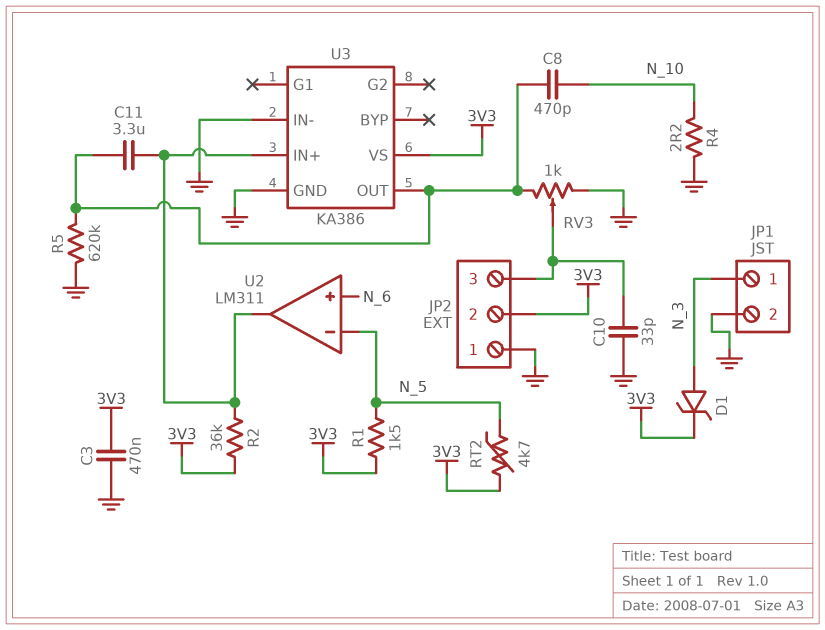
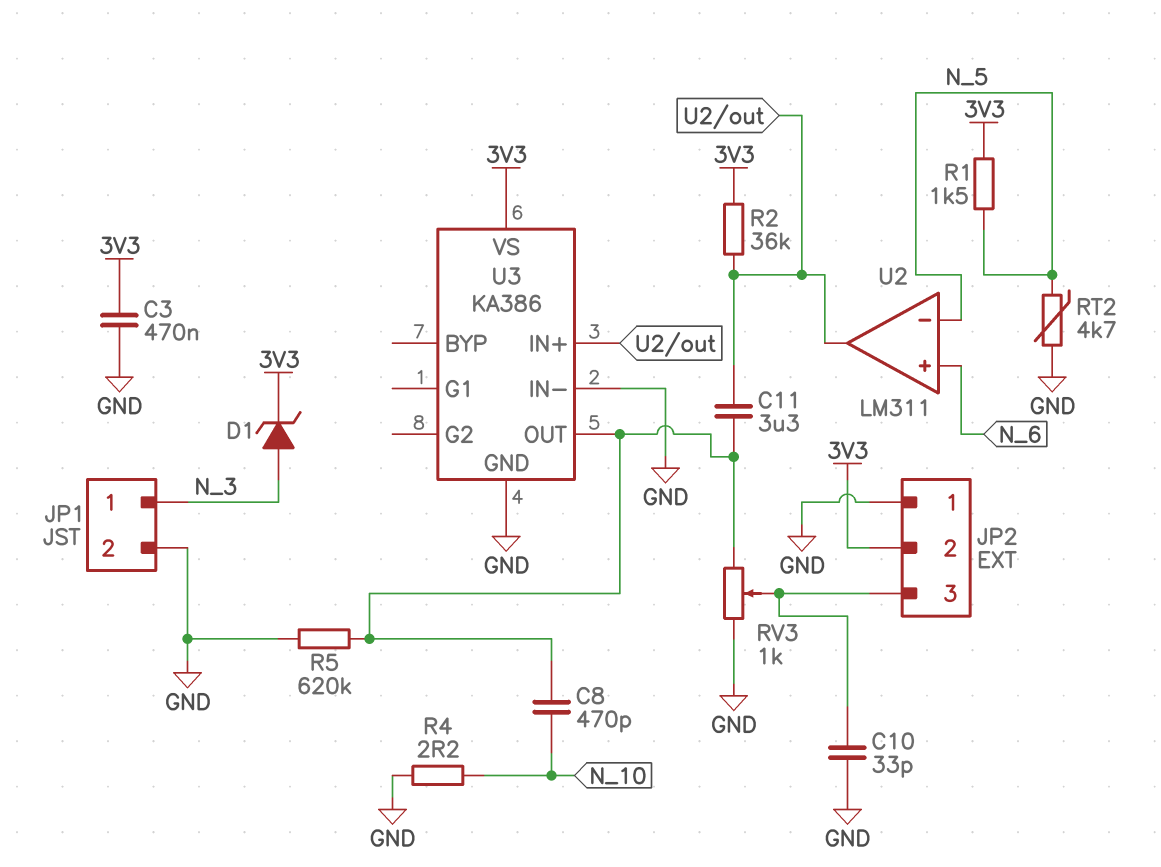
RT2: 4.7k (3V3, N_5) -> 4.7k (GND, N_5)

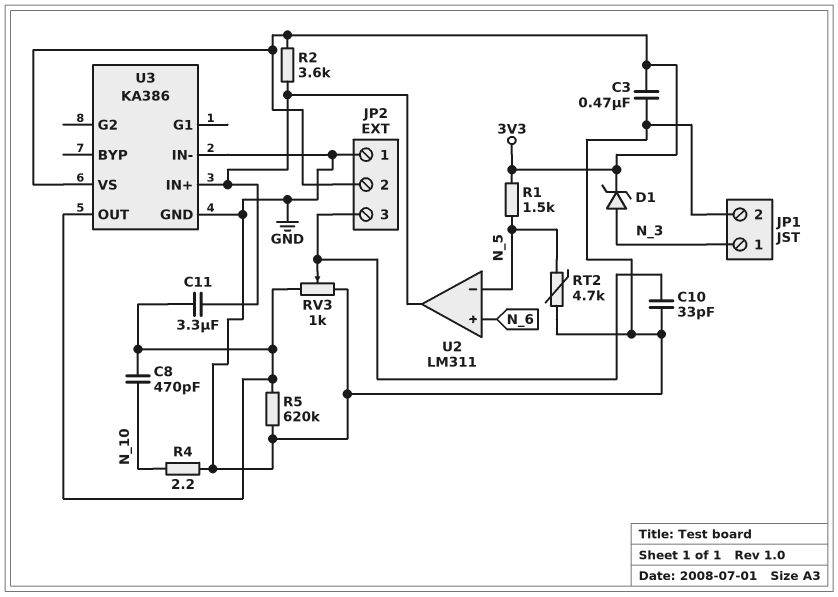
R2: 36k (3V3, U2/out) -> 3.6k (3V3, U2/out)

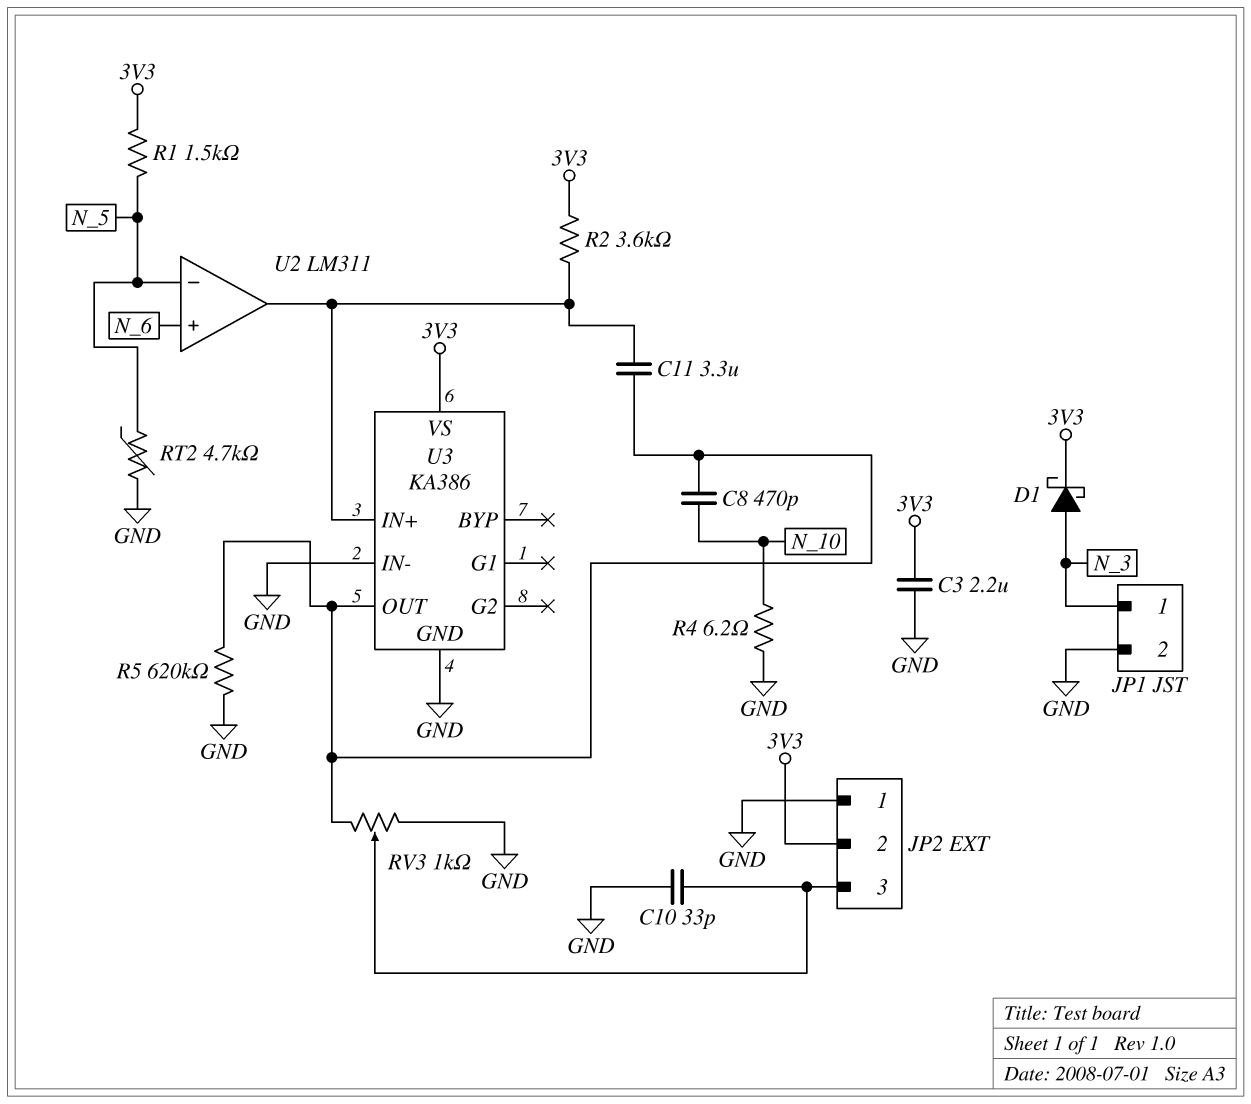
C3: 470nF (3V3, GND) -> 2.2uF (3V3, GND)
D1: zener (A N_3, K 3V3) -> schottky (A N_3, K 3V3)
R4: 2.2 (GND, N_10) -> 6.2 (GND, N_10)

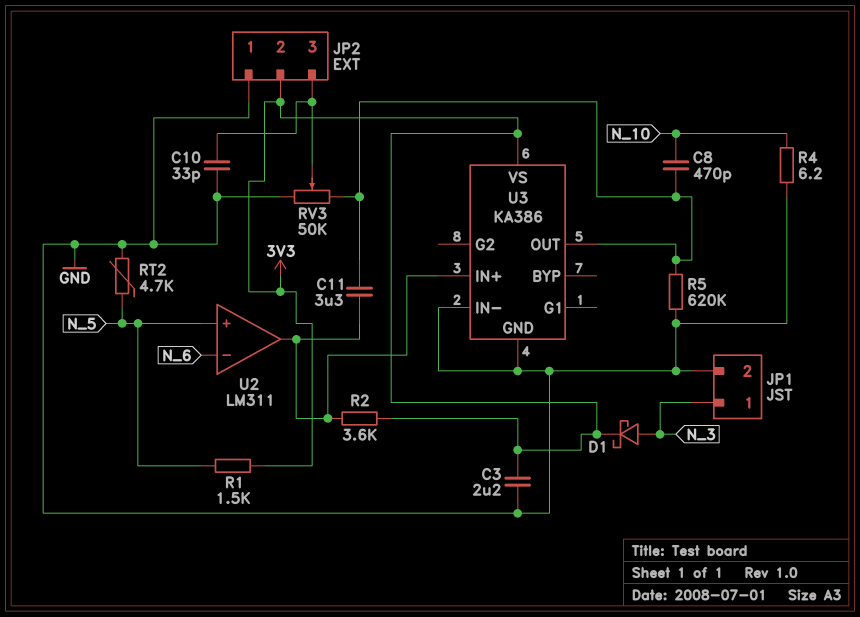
RV3: 1k (GND, U3/OUT, wiper JP2/3) -> 50k (GND, U3/OUT, wiper JP2/3)
U2 pin in+: N_6 -> N_5
U2 pin in-: N_5 -> N_6

